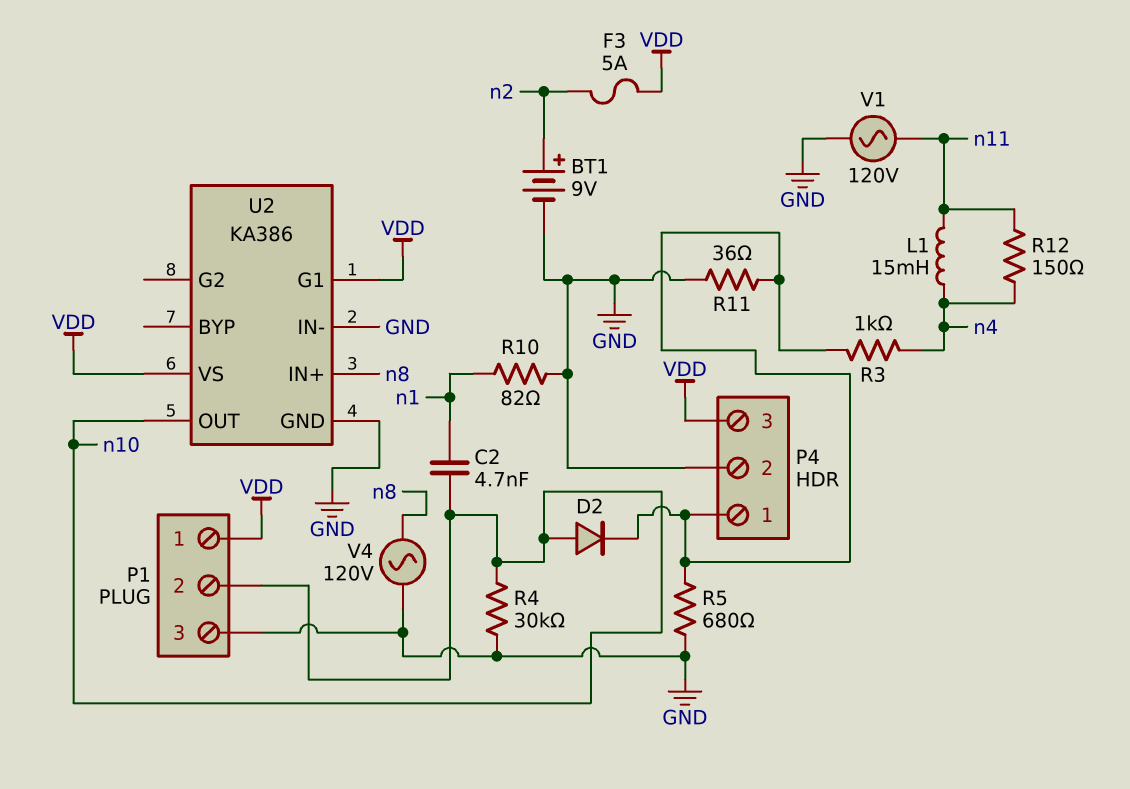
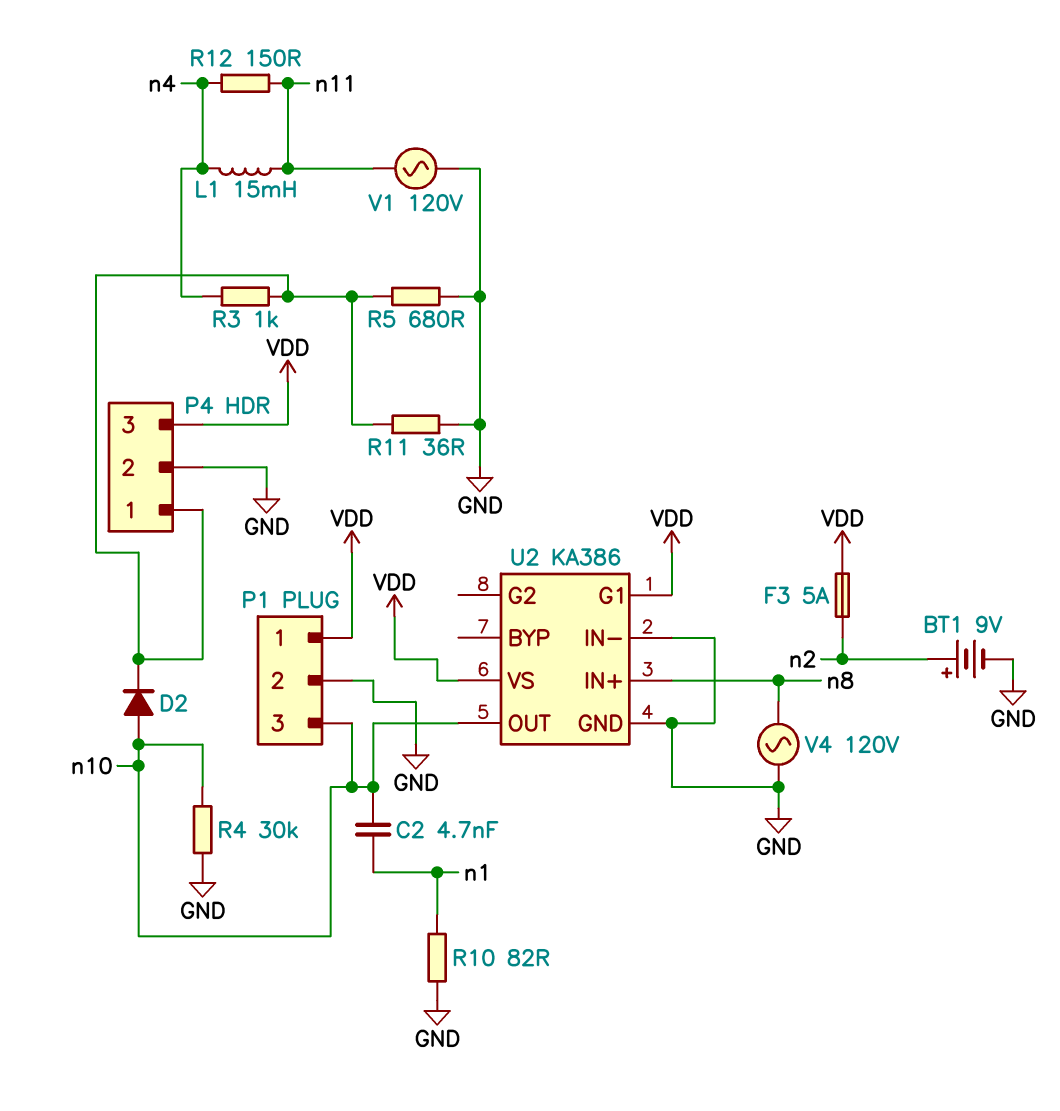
P1 pin 2: n10 -> GND
P1 pin 3: GND -> n10

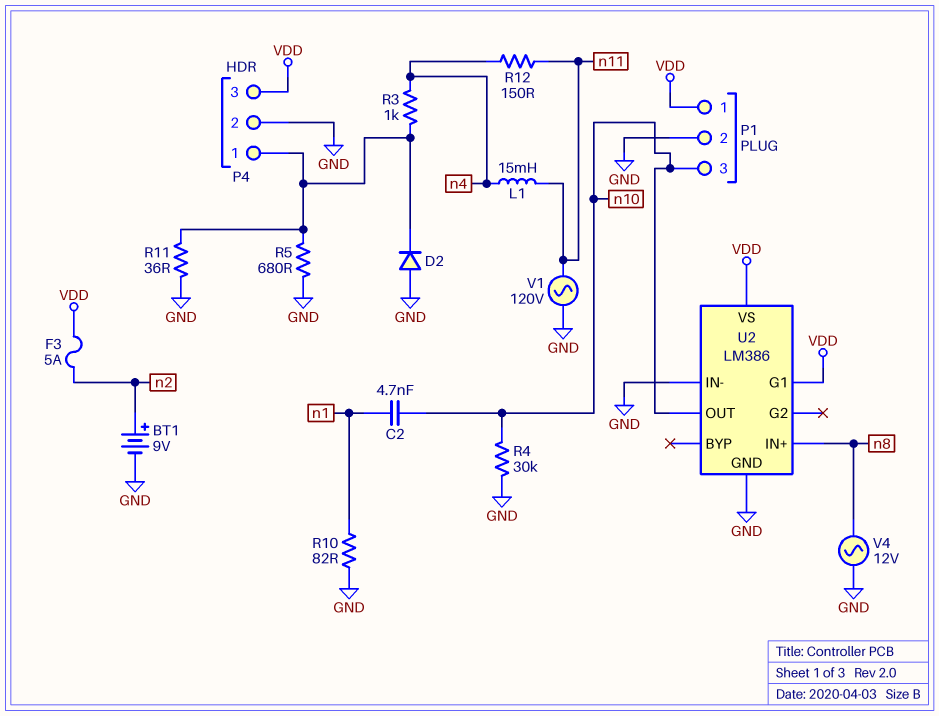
D2: diode (A n10, K P4/1) -> diode (A GND, K P4/1)
U2: KA386 -> LM386
V4: AC 120V (GND, n8) -> AC 12V (GND, n8)

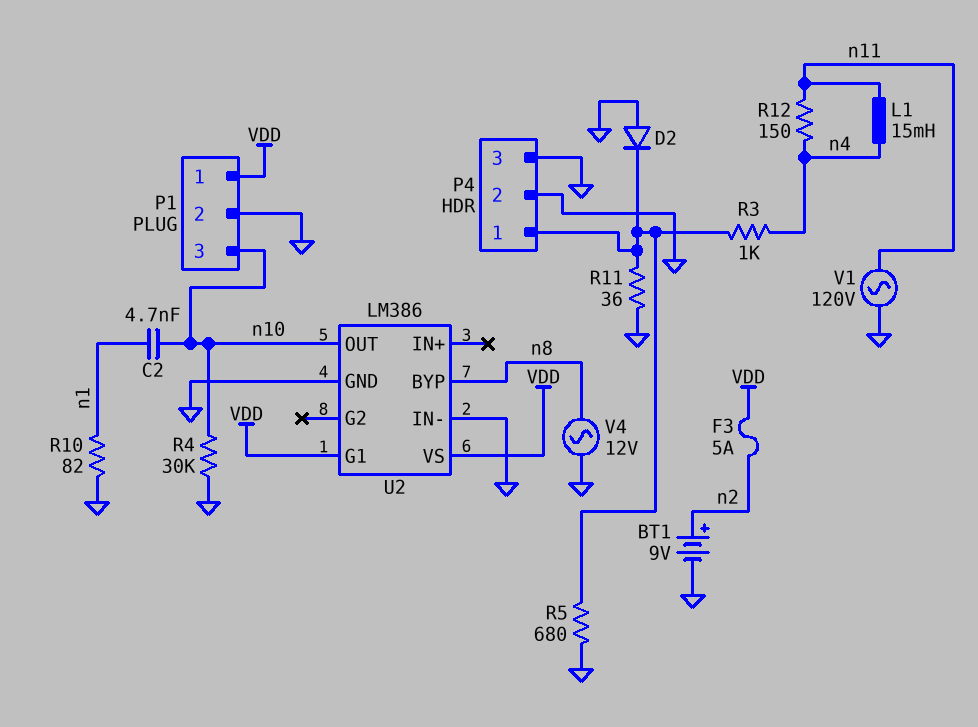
P4 pin 3: VDD -> GND
U2 pin BYP: none -> n8
U2 pin IN+: n8 -> none

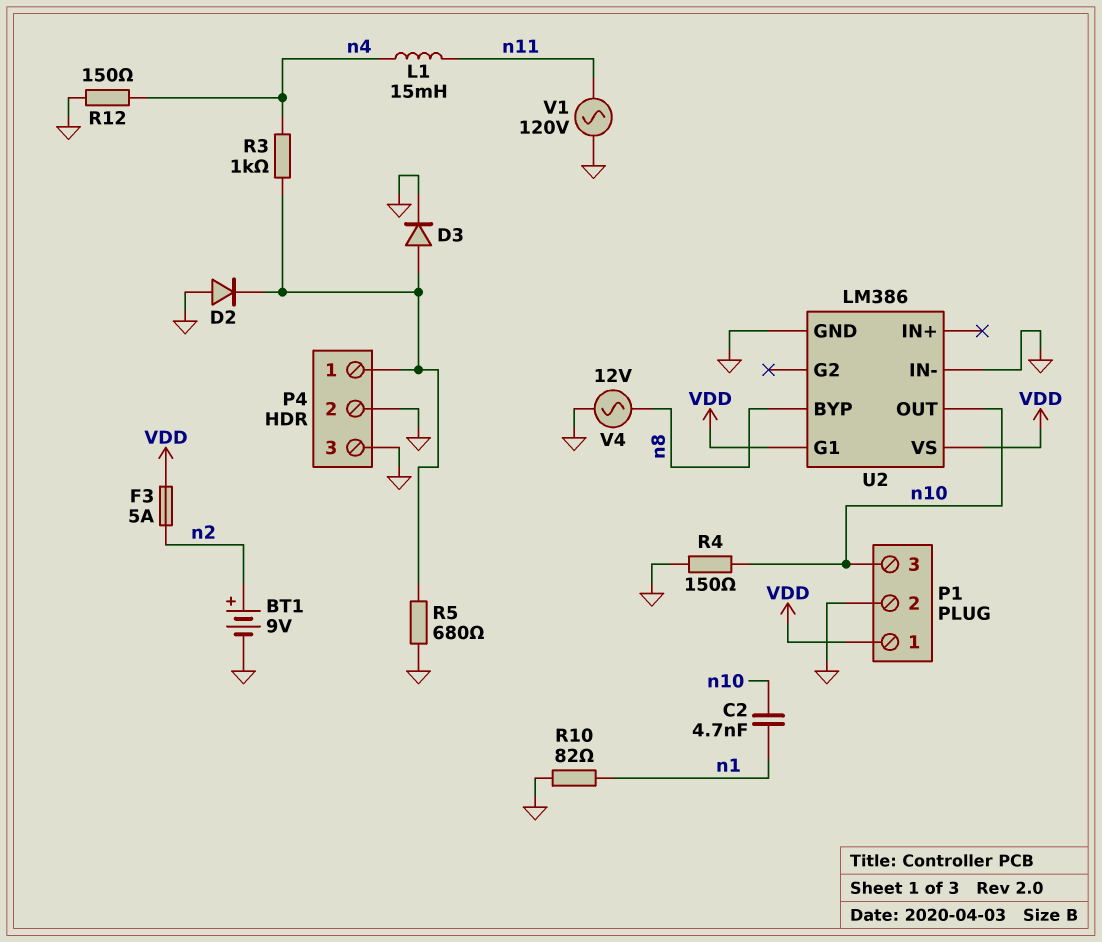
D3: none -> diode (A P4/1, K GND)
R4: 30k (GND, n10) -> 150 (GND, n10)
R11: 36 (GND, P4/1) -> none
R12: 150 (n4, n11) -> 150 (GND, n4)

